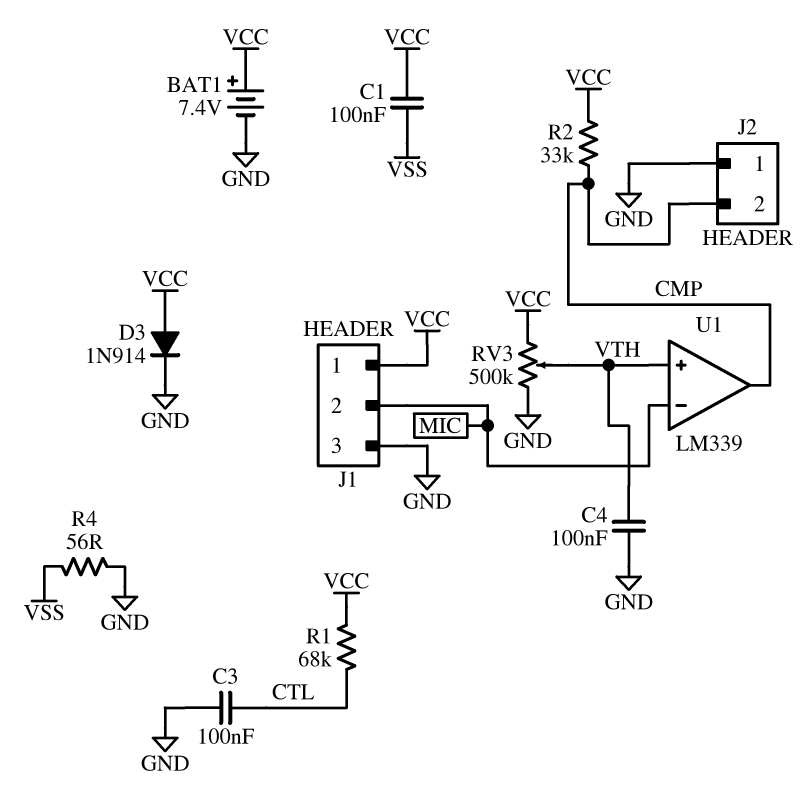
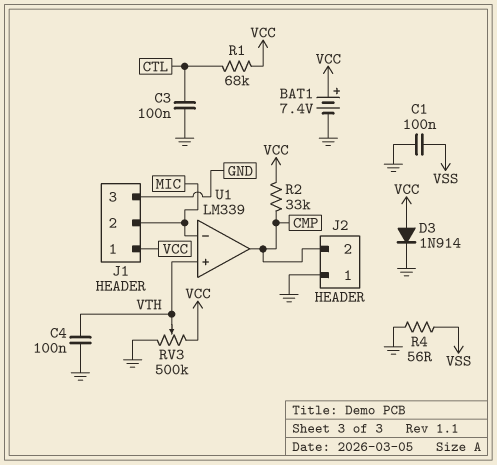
C1: 100nF (VCC, VSS) -> 100nF (GND, VSS)

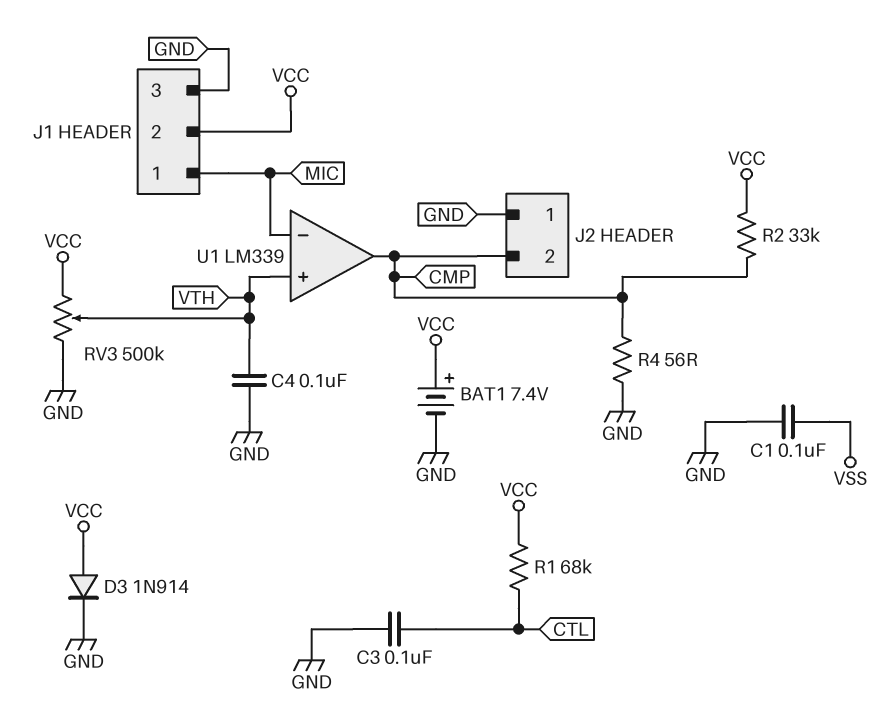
J1 pin 1: VCC -> MIC
J1 pin 2: MIC -> VCC
R4: 56 (GND, VSS) -> 56 (CMP, GND)

